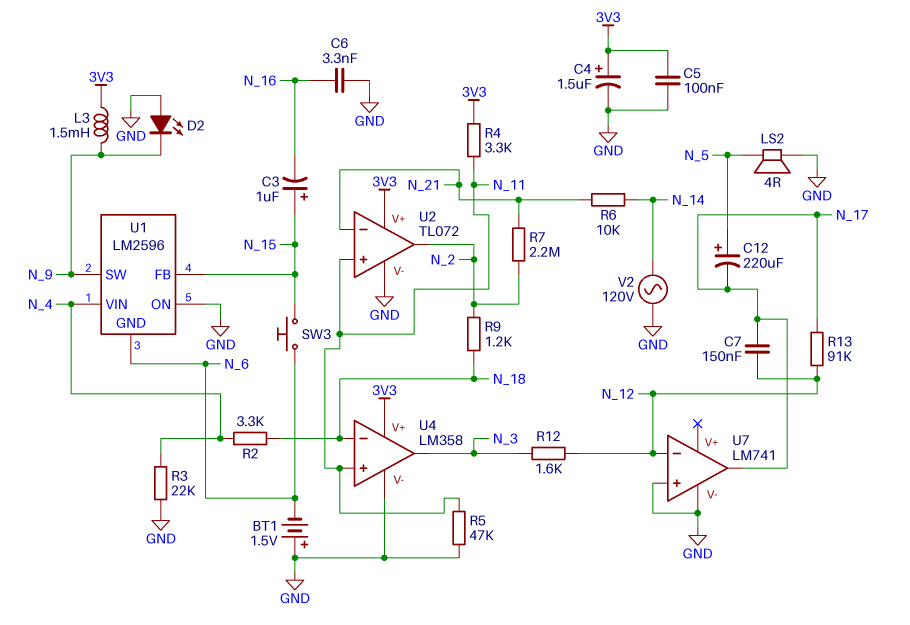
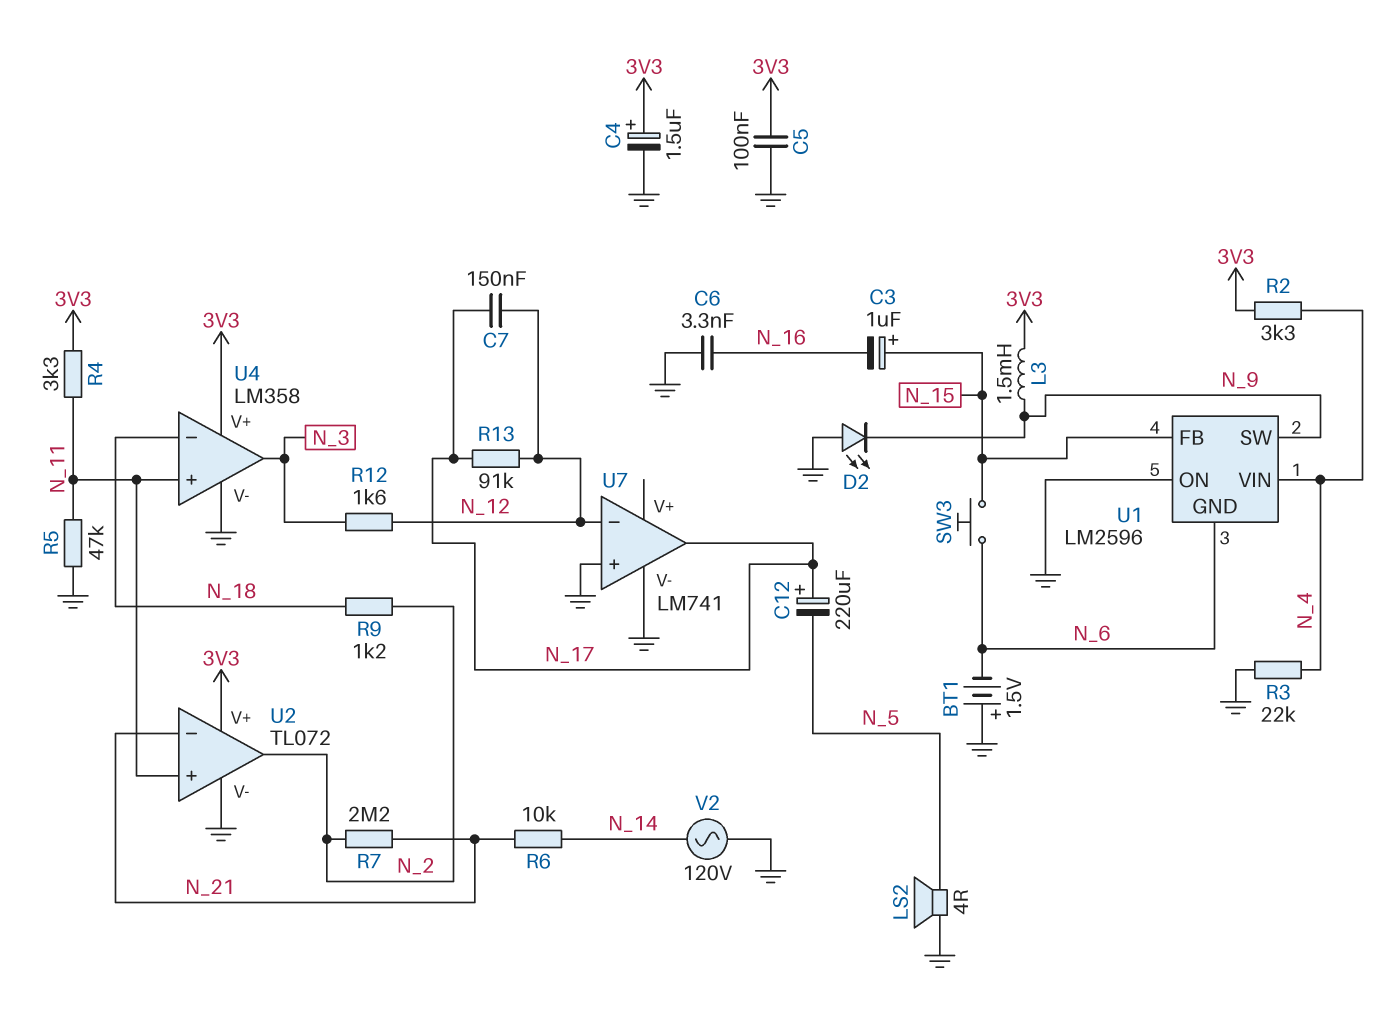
C12: 220uF (plus N_5, minus N_17) -> 220uF (plus N_17, minus N_5)
R2: 3.3k (N_4, N_18) -> 3.3k (3V3, N_4)

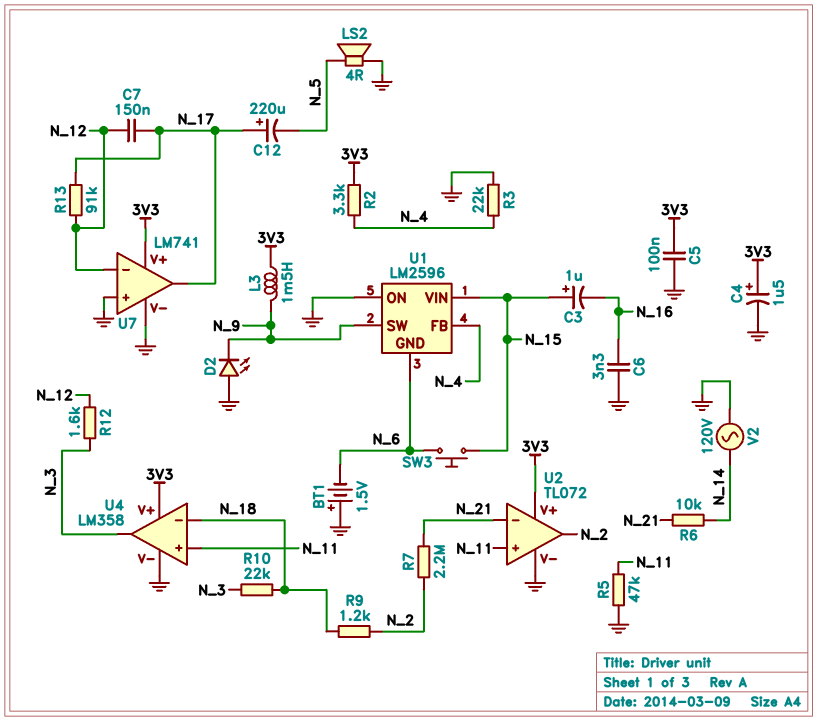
R4: 3.3k (3V3, N_11) -> none
R10: none -> 22k (N_3, N_18)
U1 pin FB: N_15 -> N_4
U1 pin VIN: N_4 -> N_15
U7 pin V+: none -> 3V3

